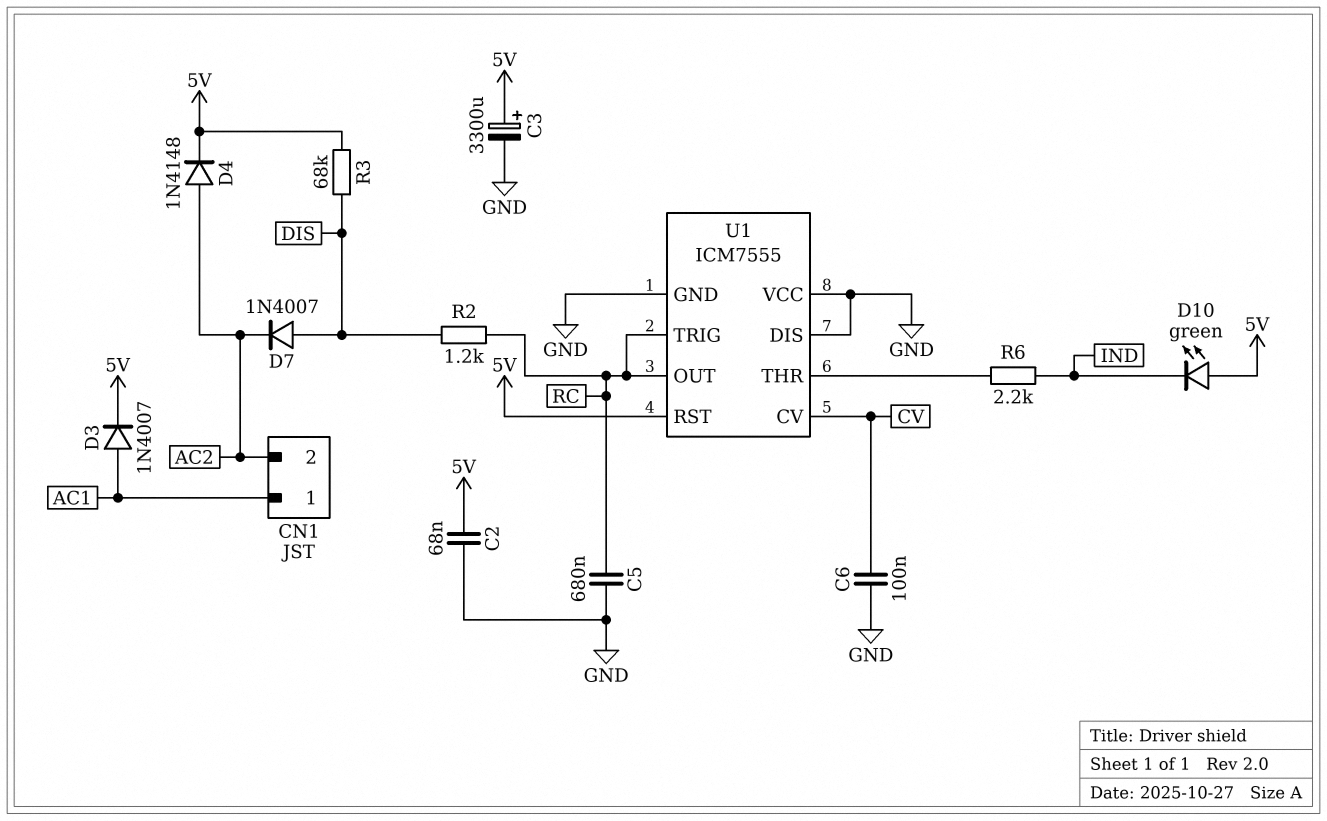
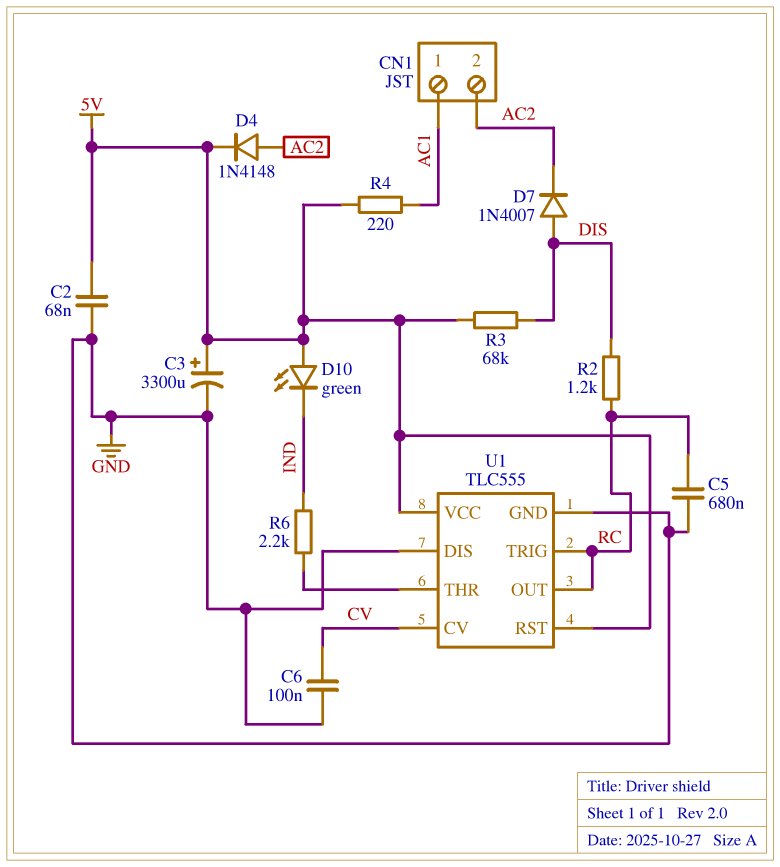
D3: diode 1N4007 (A AC1, K 5V) -> none
R4: none -> 220 (5V, AC1)
U1: ICM7555 -> TLC555
U1 pin VCC: GND -> 5V

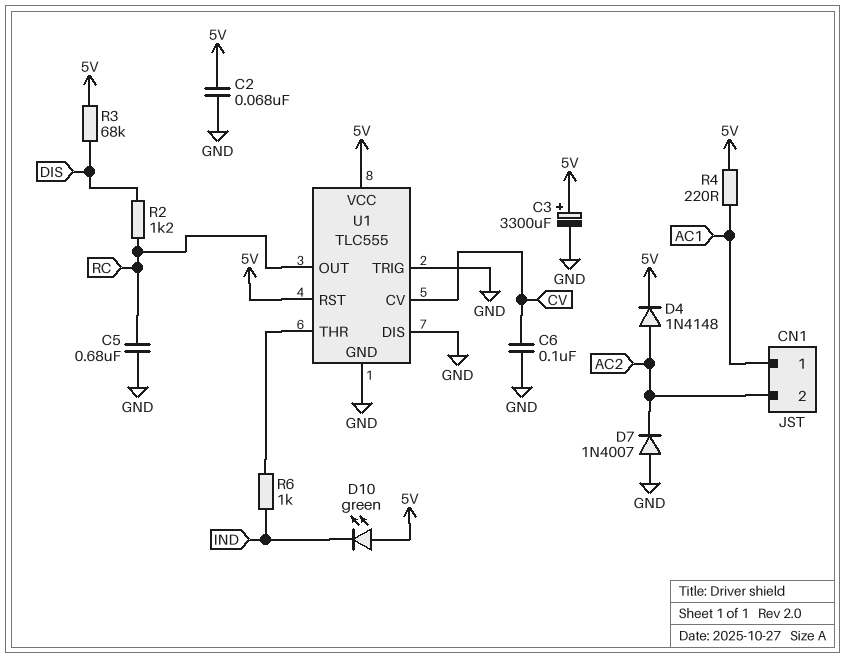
D7: diode 1N4007 (A DIS, K AC2) -> diode 1N4007 (A GND, K AC2)
R6: 2.2k (IND, U1/THR) -> 1k (IND, U1/THR)
U1 pin TRIG: RC -> GND

